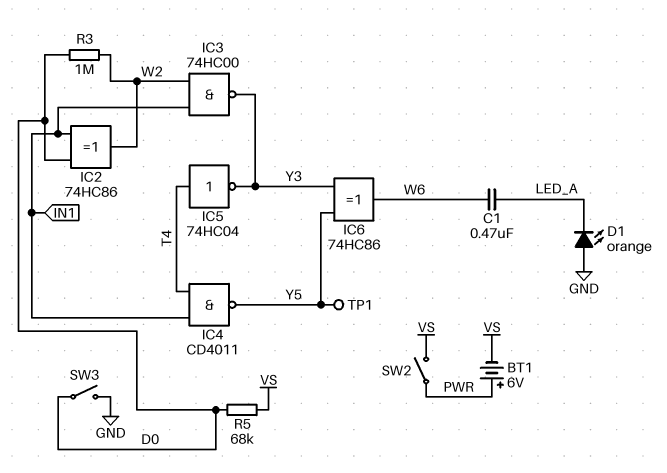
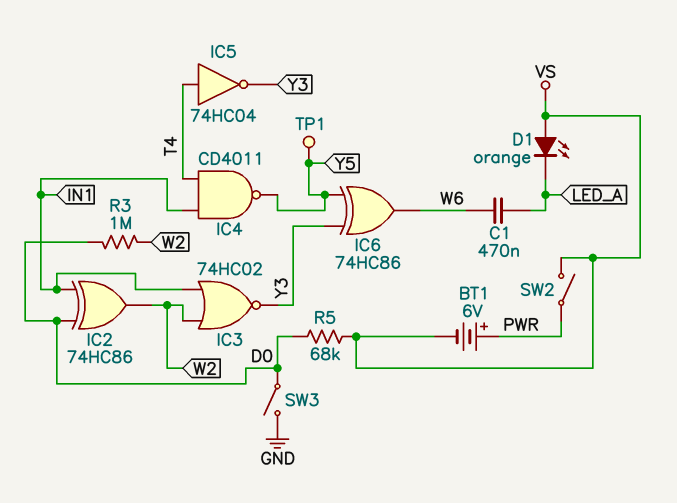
D1: LED orange (A GND, K LED_A) -> LED orange (A VS, K LED_A)
IC3: NAND 74HC00 (in IN1, in W2, out Y3) -> NOR 74HC02 (in IN1, in W2, out Y3)

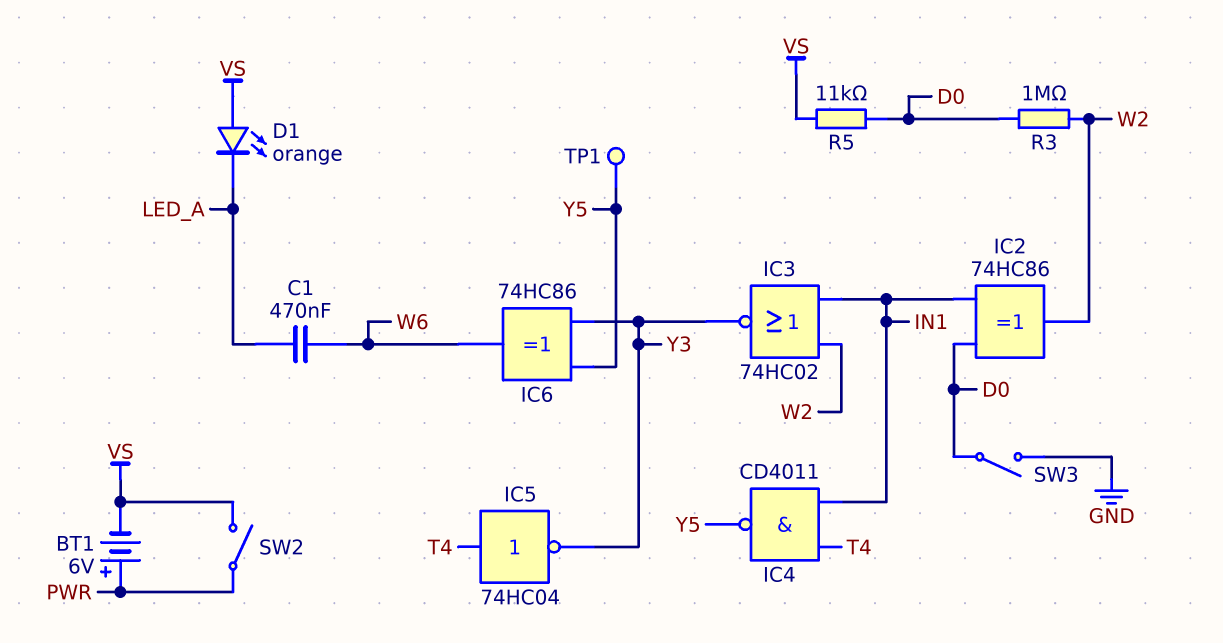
R5: 68k (D0, VS) -> 11k (D0, VS)

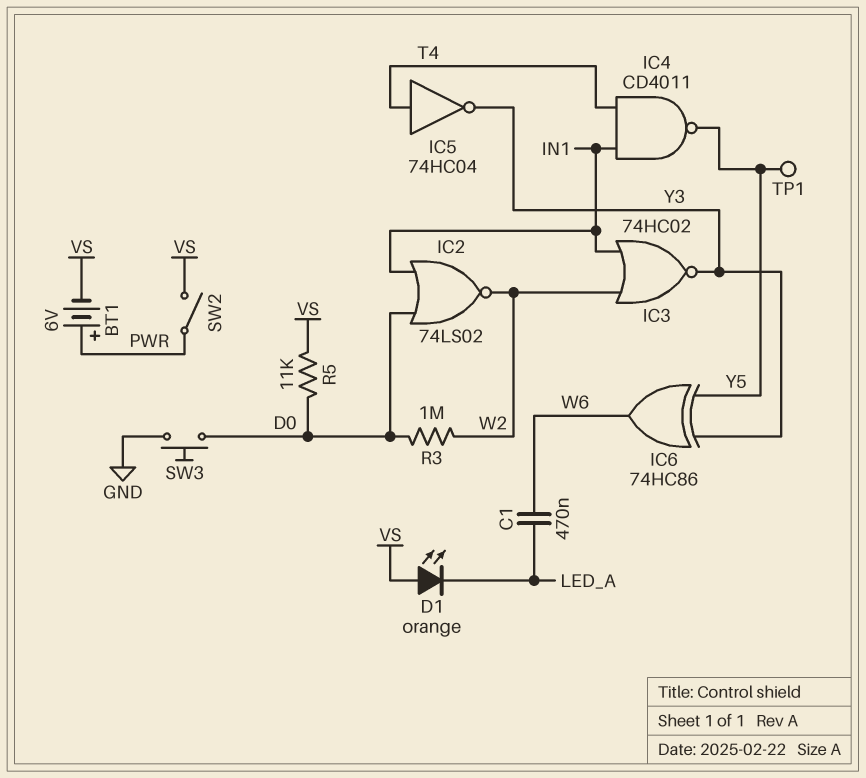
IC2: XOR 74HC86 (in D0, in IN1, out W2) -> NOR 74LS02 (in D0, in IN1, out W2)
SW3: switch (D0, GND) -> button (D0, GND)

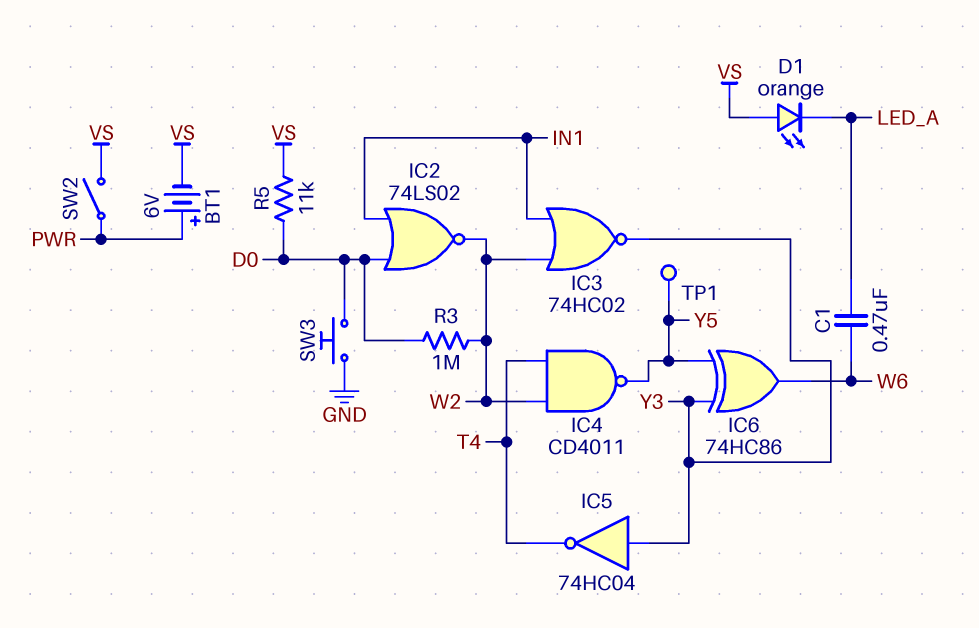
IC4: NAND CD4011 (in IN1, in T4, out Y5) -> NAND CD4011 (in T4, in W2, out Y5)
IC5: NOT 74HC04 (in T4, out Y3) -> NOT 74HC04 (in Y3, out T4)

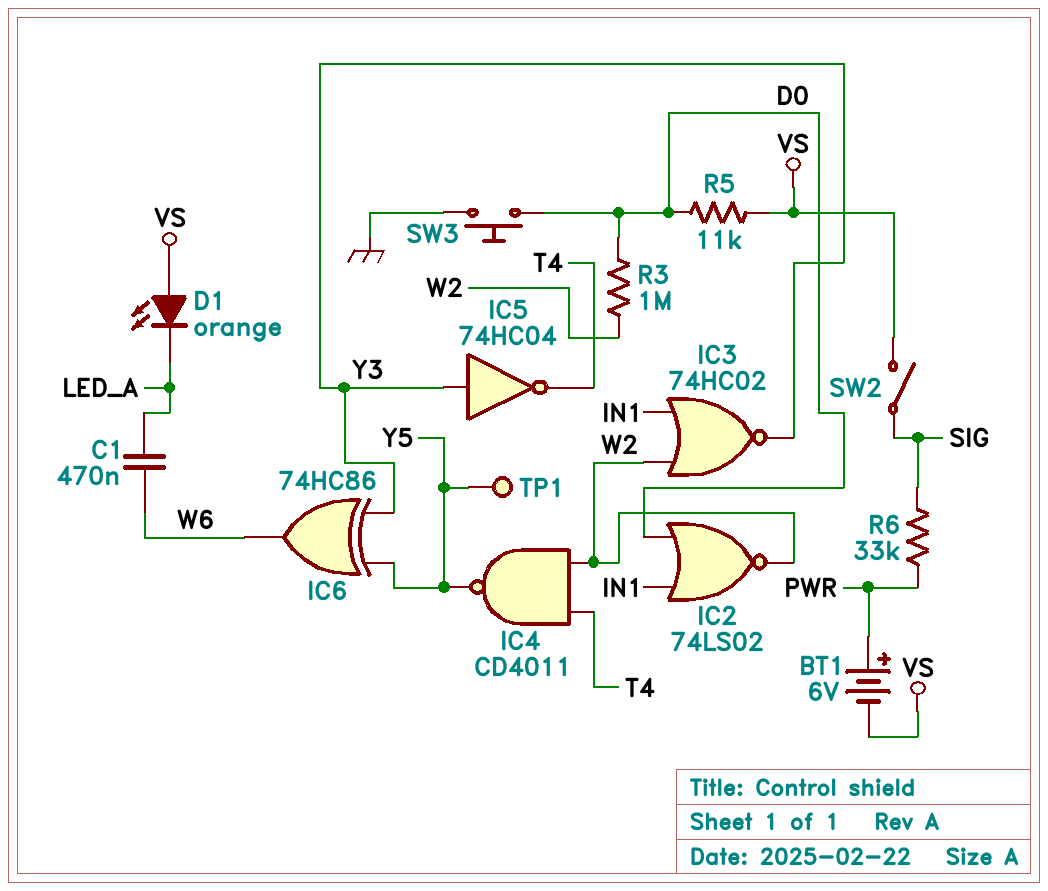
R6: none -> 33k (PWR, SIG)
SW2: switch (PWR, VS) -> switch (SIG, VS)

